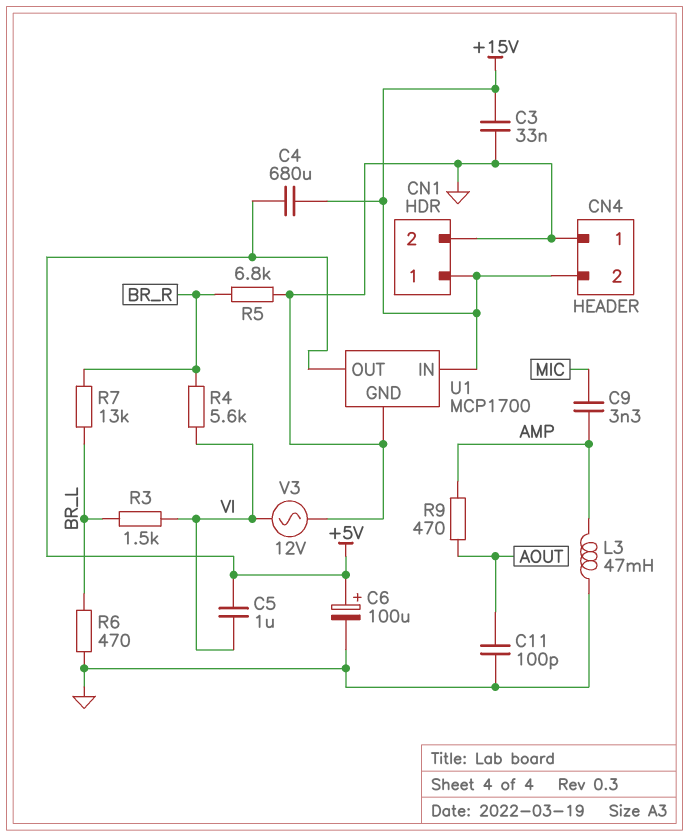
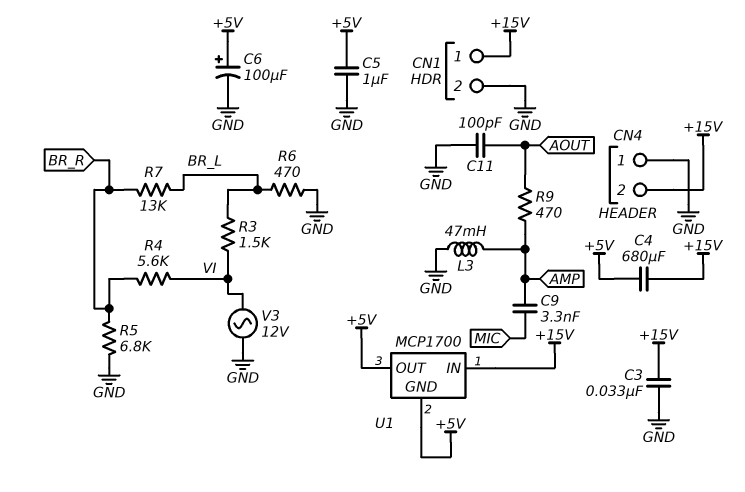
C5: 1uF (+5V, VI) -> 1uF (+5V, GND)
U1 pin GND: GND -> +5V

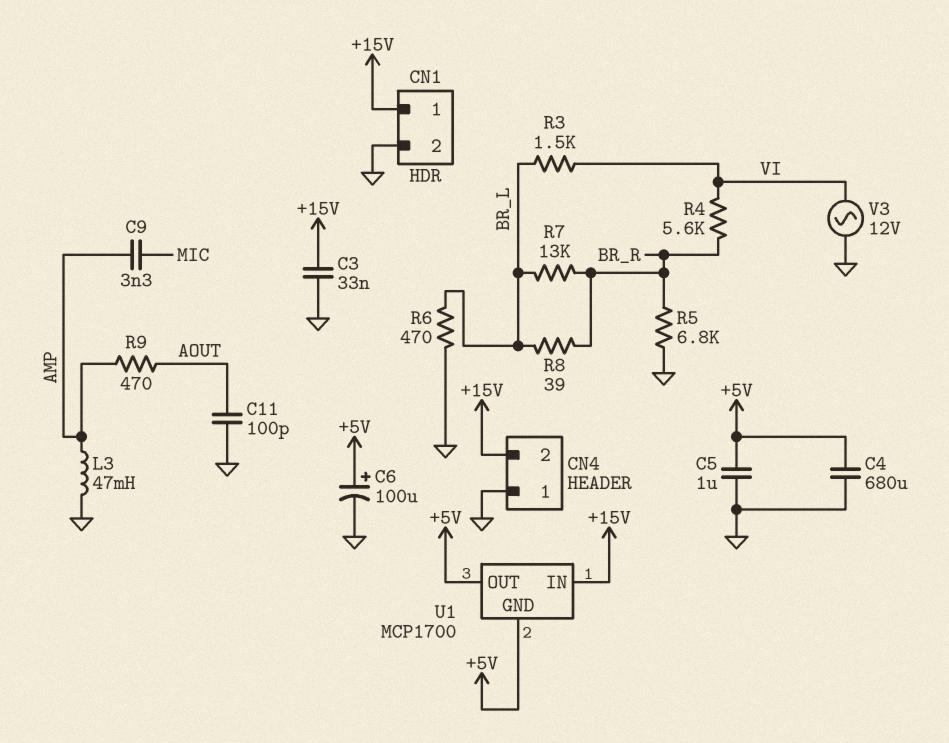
C4: 680uF (+5V, +15V) -> 680uF (+5V, GND)
R8: none -> 39 (BR_L, BR_R)

